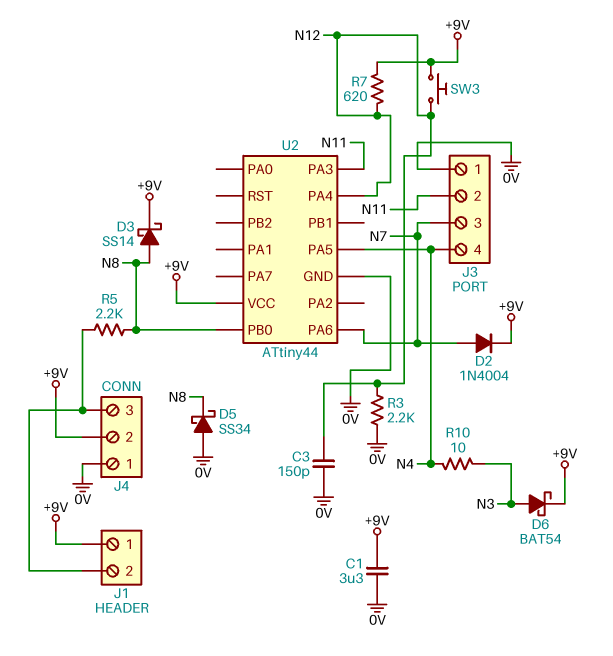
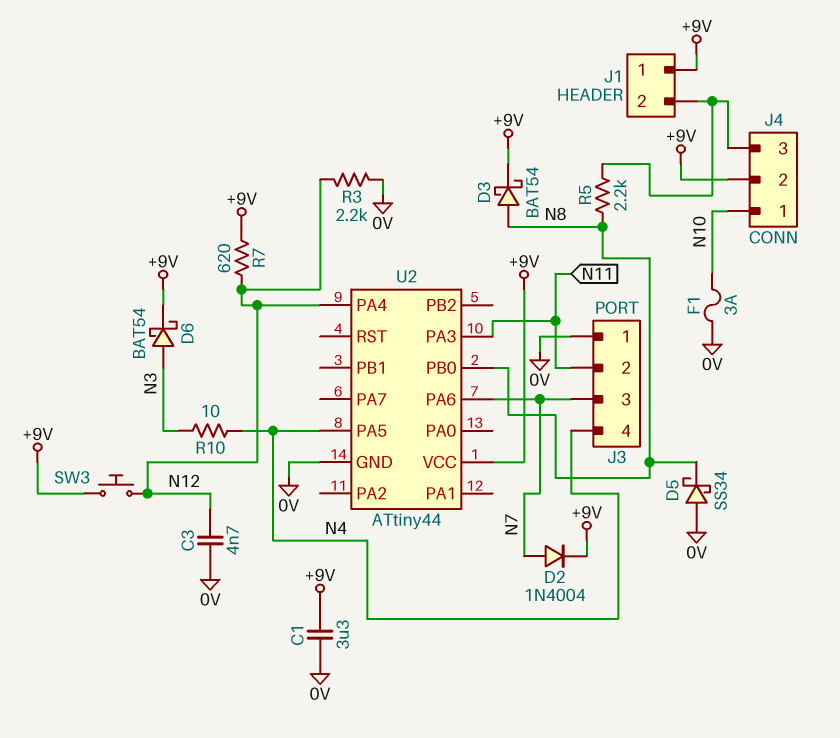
C3: 150pF (0V, N12) -> 4.7nF (0V, N12)
D3: schottky SS14 (A N8, K +9V) -> schottky BAT54 (A N8, K +9V)
F1: none -> 3A (0V, N10)
J4 pin 1: 0V -> N10

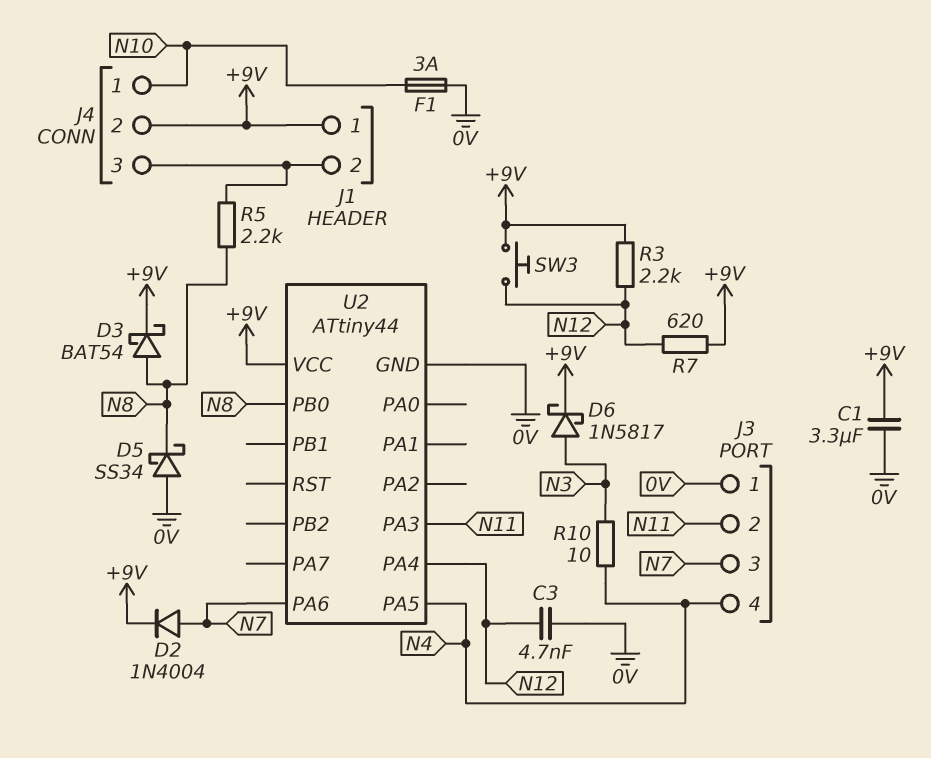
D6: schottky BAT54 (A N3, K +9V) -> schottky 1N5817 (A N3, K +9V)
R3: 2.2k (0V, N12) -> 2.2k (+9V, N12)

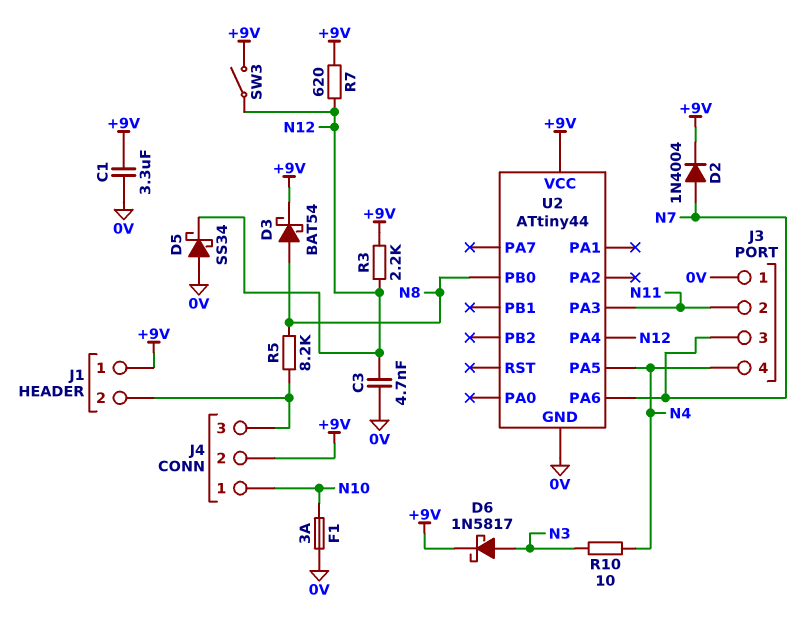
D5: schottky SS34 (A 0V, K N8) -> schottky SS34 (A 0V, K N12)
R5: 2.2k (J1/2, N8) -> 8.2k (J1/2, N8)
SW3: button (+9V, N12) -> switch (+9V, N12)

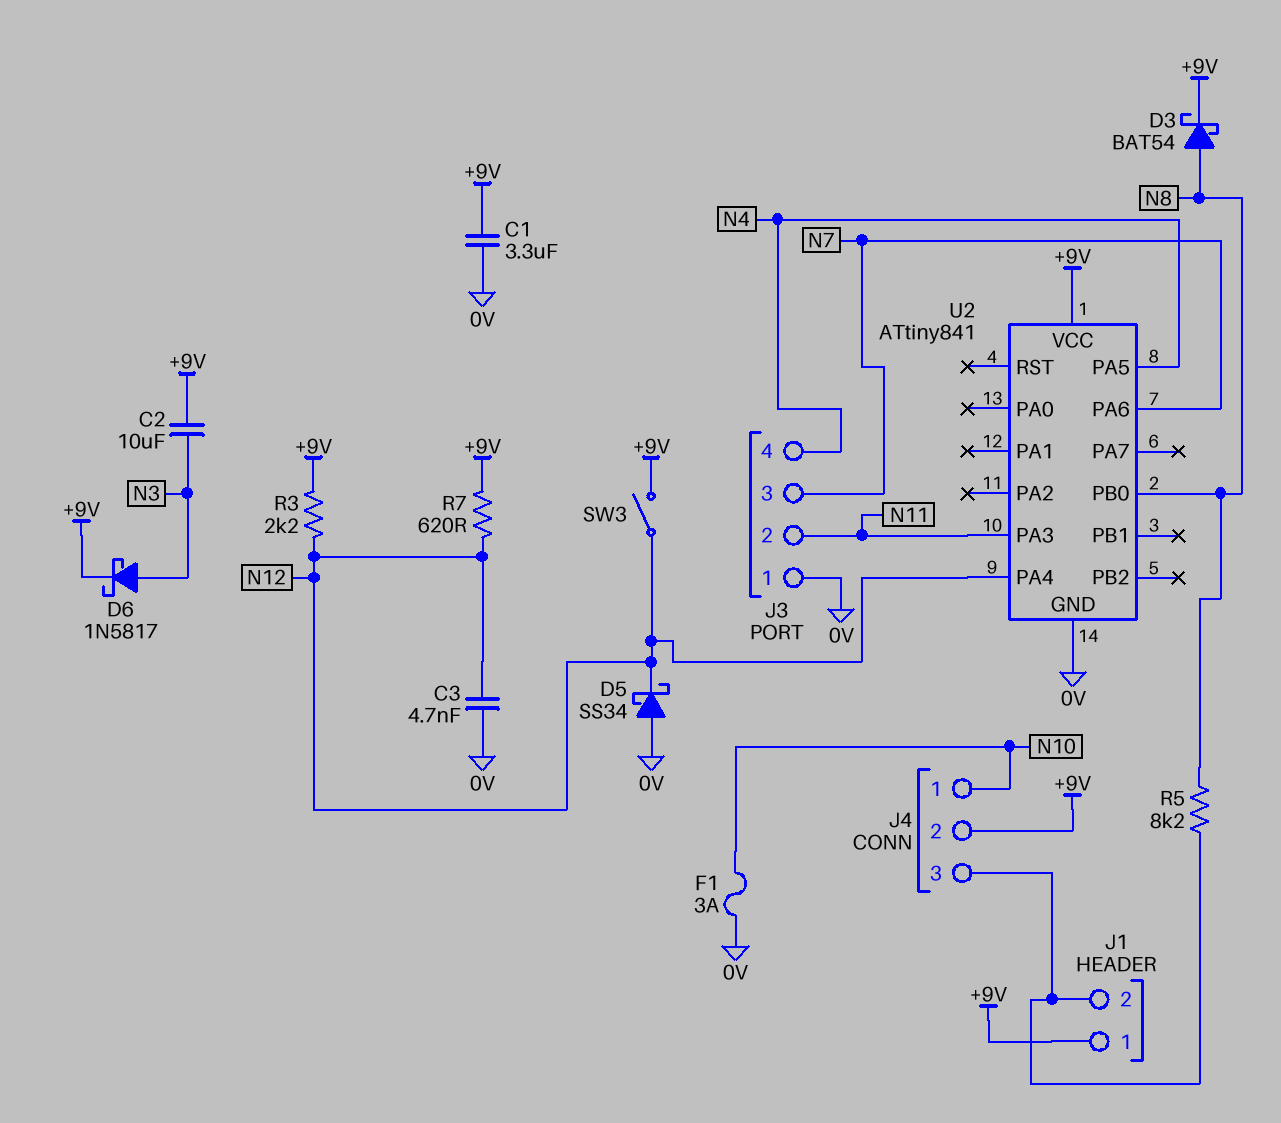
C2: none -> 10uF (+9V, N3)
D2: diode 1N4004 (A N7, K +9V) -> none
R10: 10 (N3, N4) -> none
U2: ATtiny44 -> ATtiny841

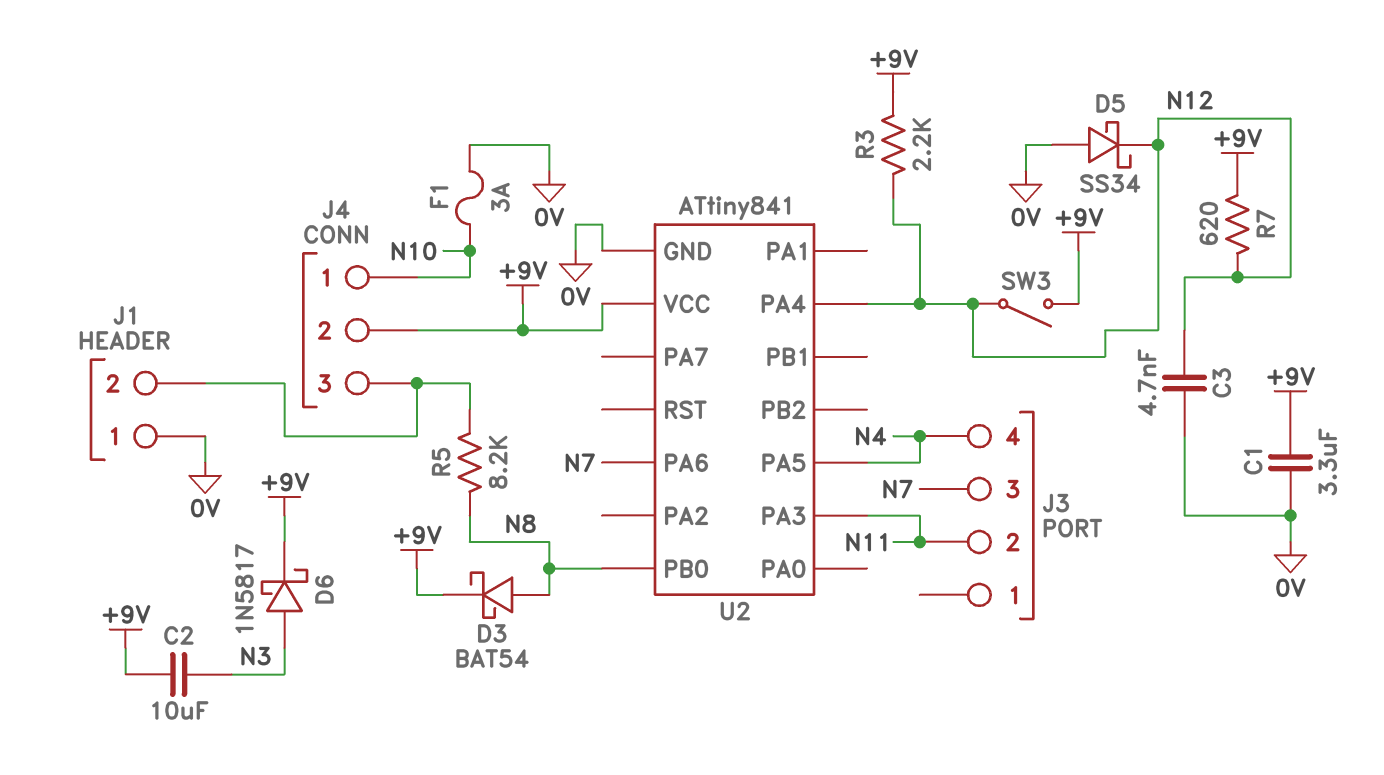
J1 pin 1: +9V -> 0V
J3 pin 1: 0V -> none

